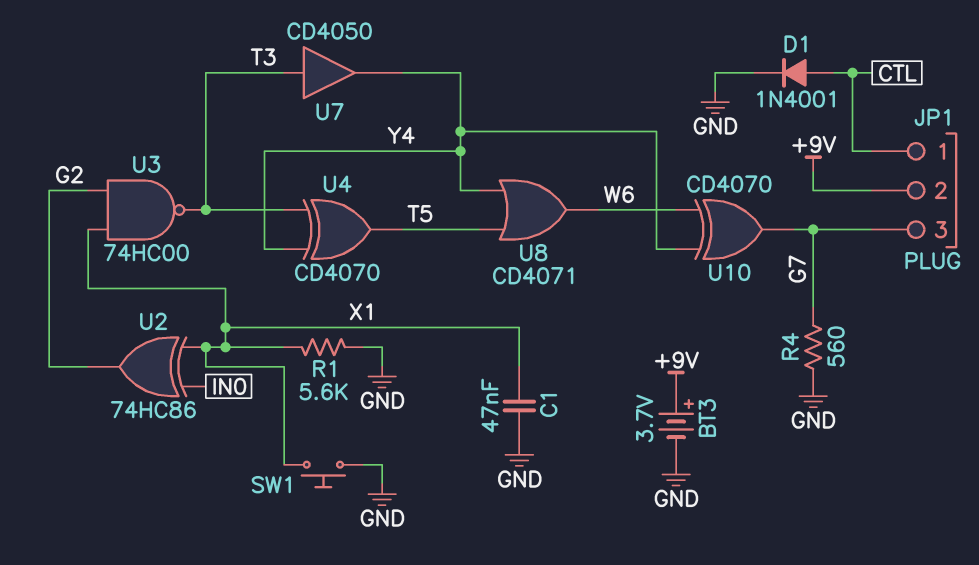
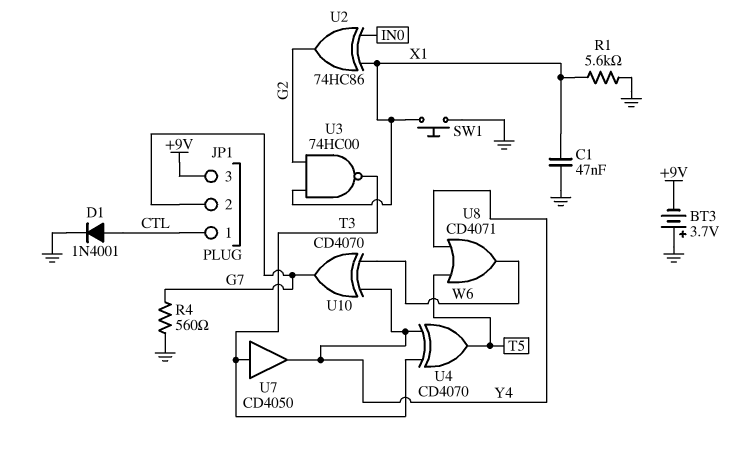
BT3: 3.7V (plus +9V, minus GND) -> 3.7V (plus GND, minus +9V)
JP1 pin 2: +9V -> G7
JP1 pin 3: G7 -> +9V

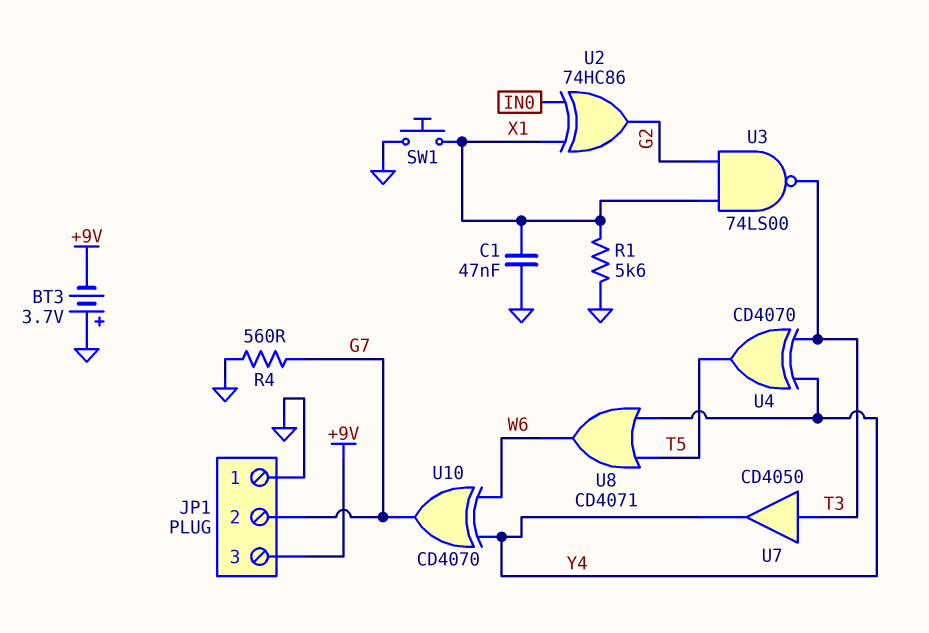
D1: diode 1N4001 (A CTL, K GND) -> none
JP1 pin 1: CTL -> GND
U3: NAND 74HC00 (in G2, in X1, out T3) -> NAND 74LS00 (in G2, in X1, out T3)

